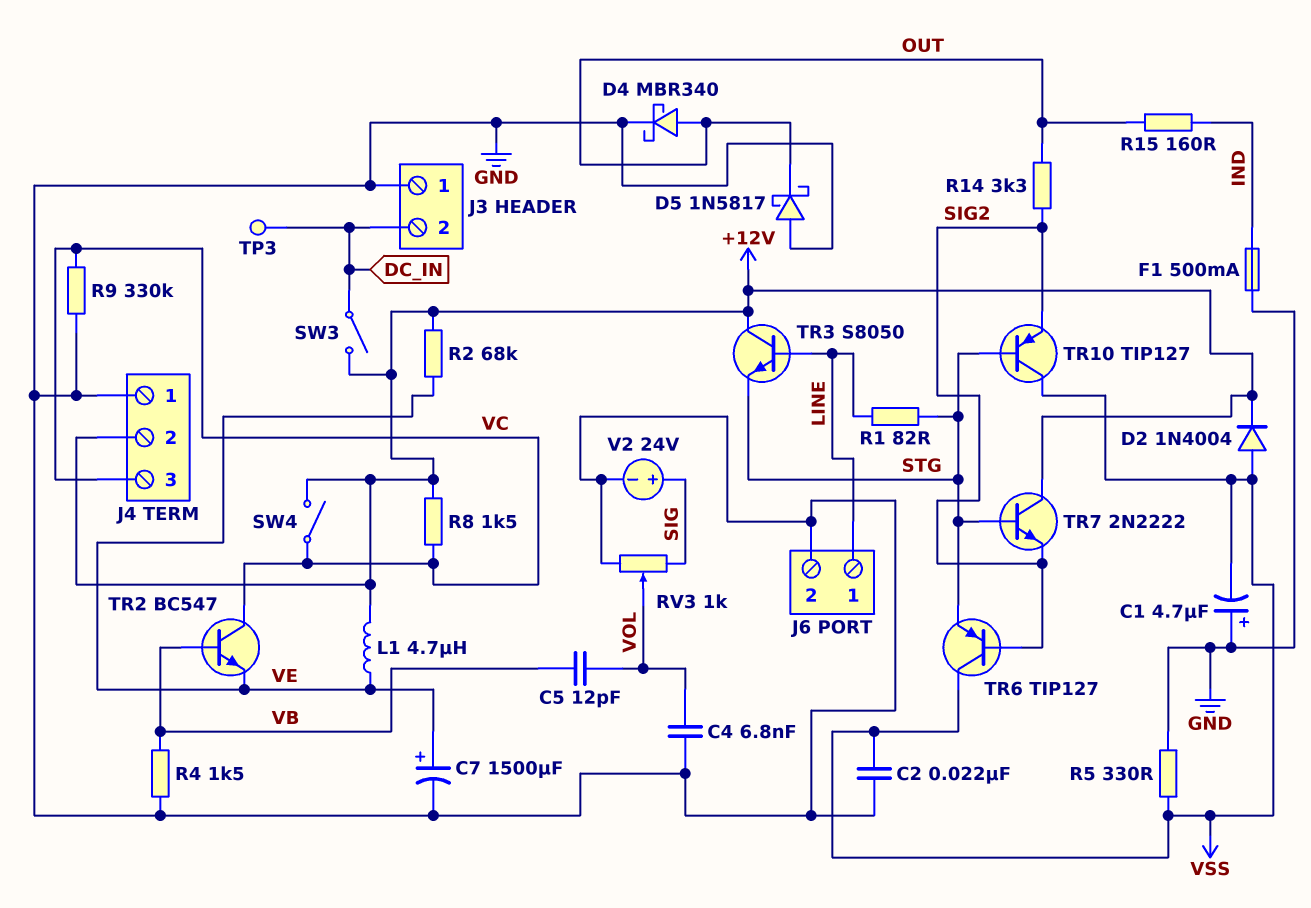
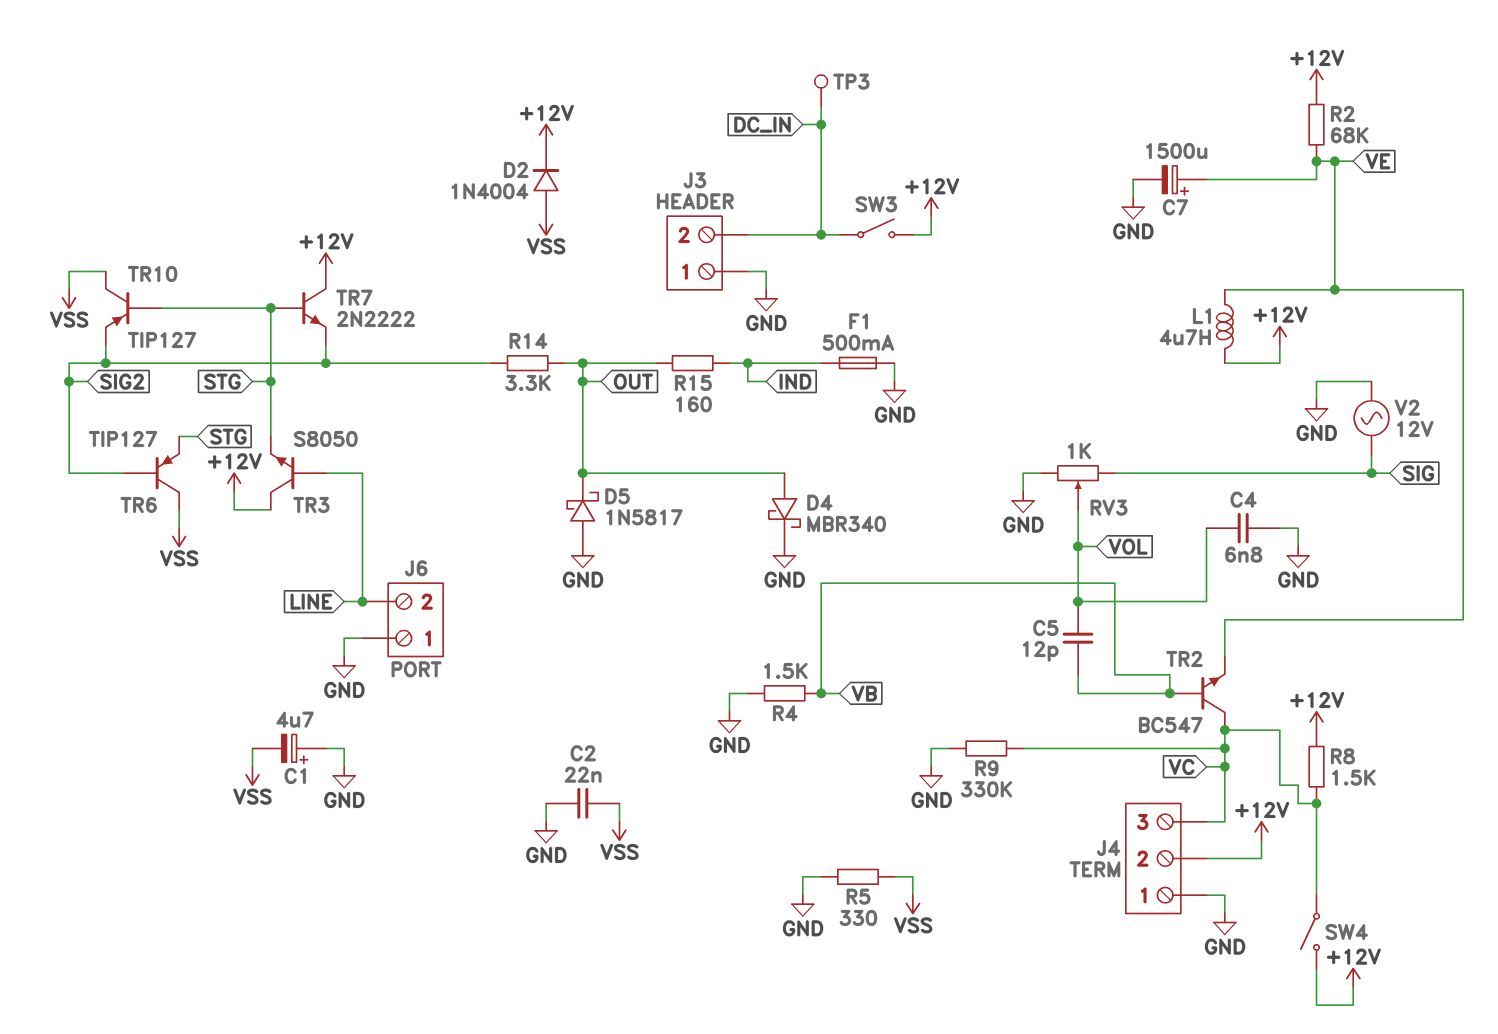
J6 pin 1: LINE -> GND
J6 pin 2: GND -> LINE
R1: 82 (LINE, STG) -> none
V2: 24V (plus SIG, minus GND) -> AC 12V (GND, SIG)

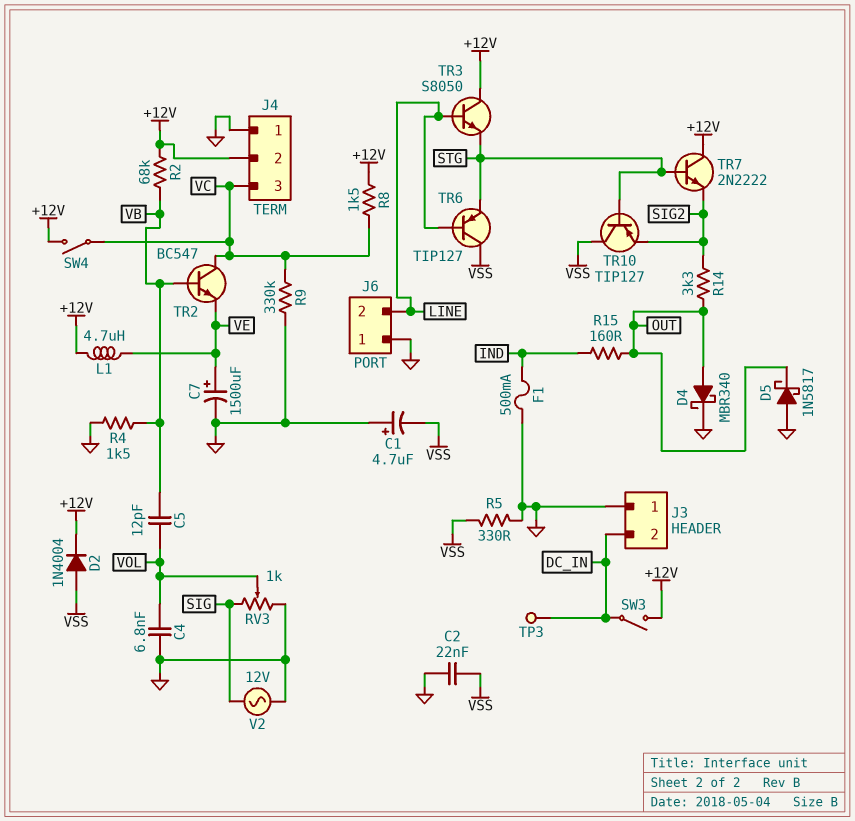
R2: 68k (+12V, VE) -> 68k (+12V, VB)
TR6: PNP TIP127 (B SIG2, C VSS, E STG) -> PNP TIP127 (B LINE, C VSS, E STG)

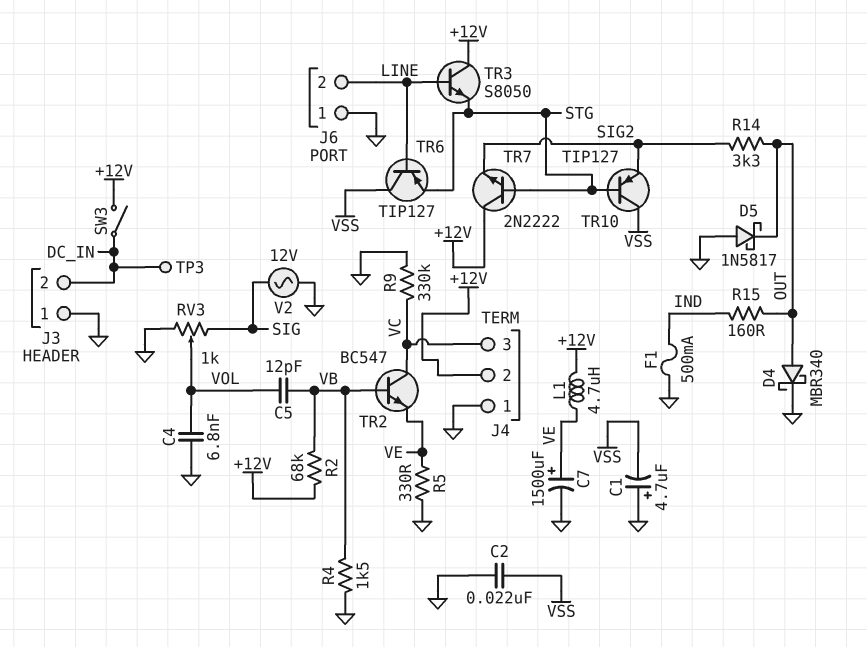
D2: diode 1N4004 (A VSS, K +12V) -> none
R5: 330 (GND, VSS) -> 330 (GND, VE)
R8: 1.5k (+12V, VC) -> none
SW4: switch (+12V, VC) -> none

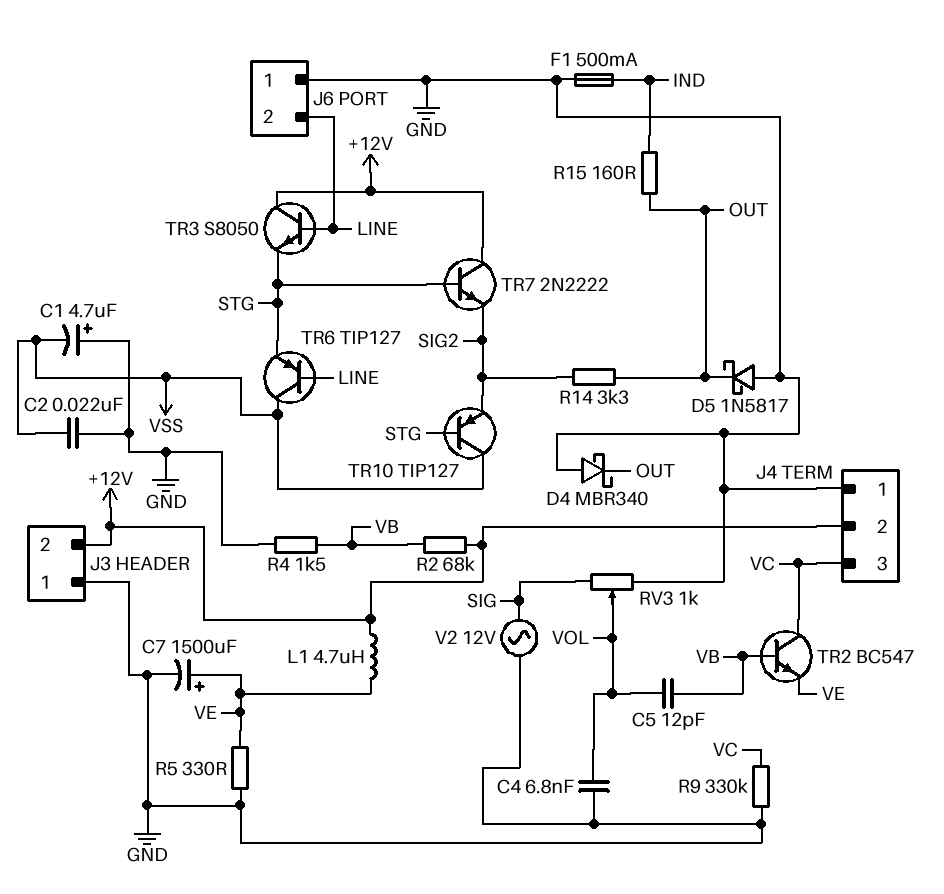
D4: schottky MBR340 (A OUT, K GND) -> schottky MBR340 (A GND, K OUT)
J3 pin 2: DC_IN -> +12V
SW3: switch (+12V, DC_IN) -> none
TP3: test point (DC_IN) -> none

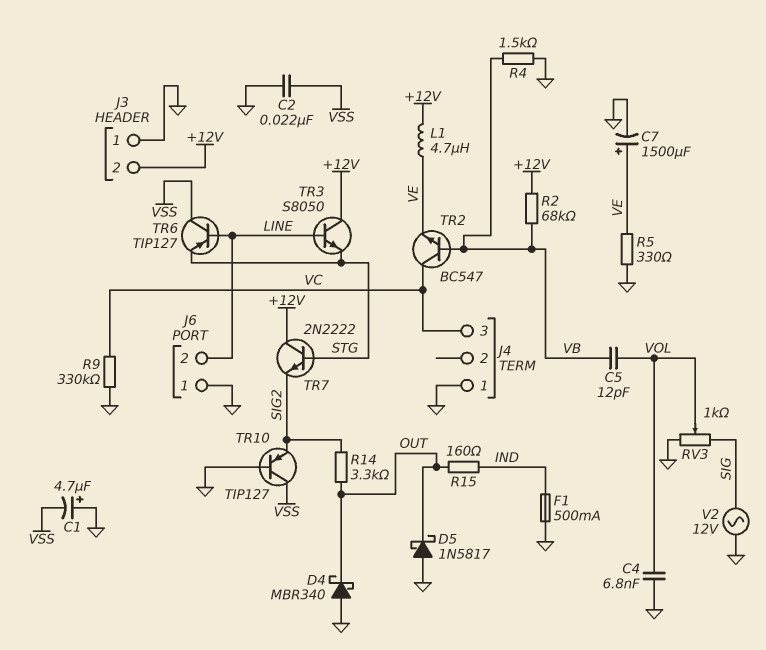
J4 pin 2: +12V -> none
TR10: PNP TIP127 (B STG, C VSS, E SIG2) -> PNP TIP127 (B GND, C VSS, E SIG2)

